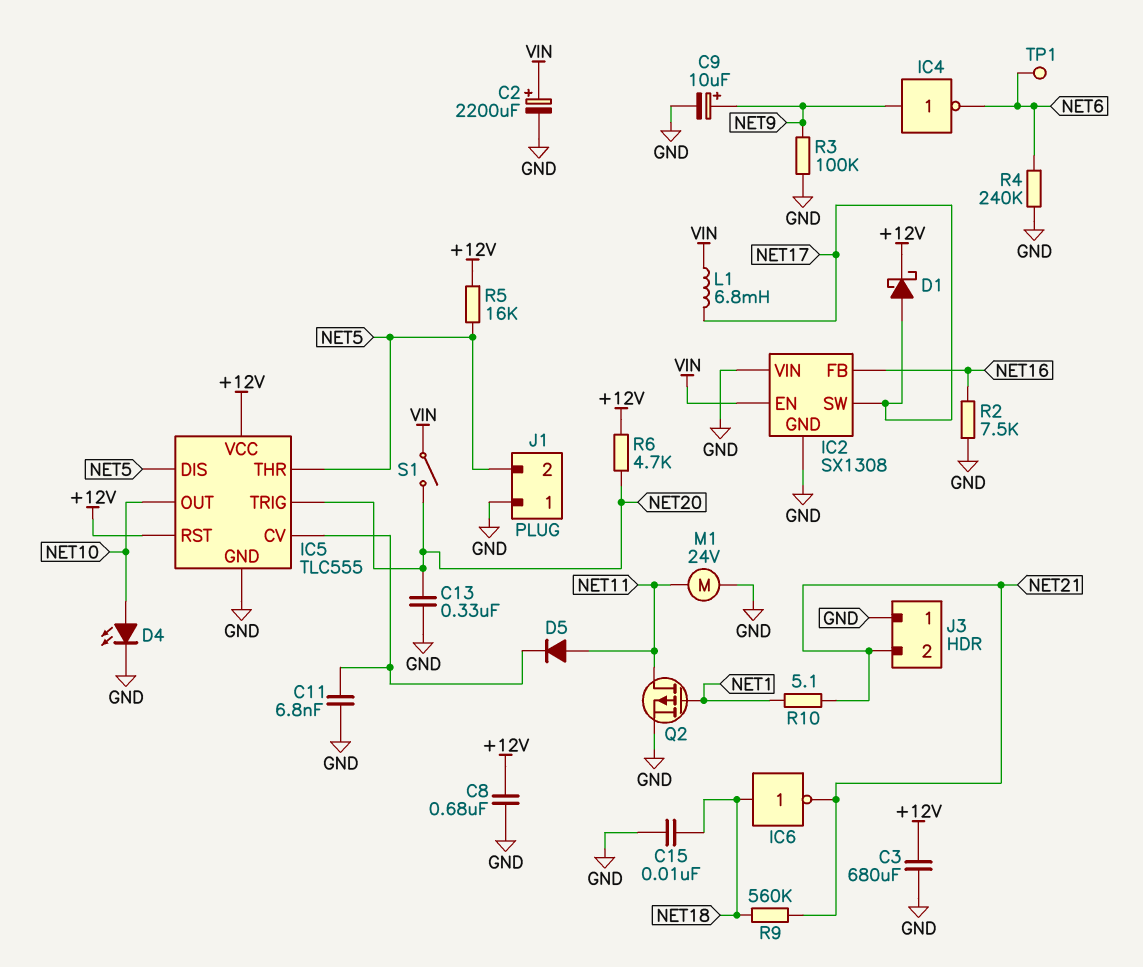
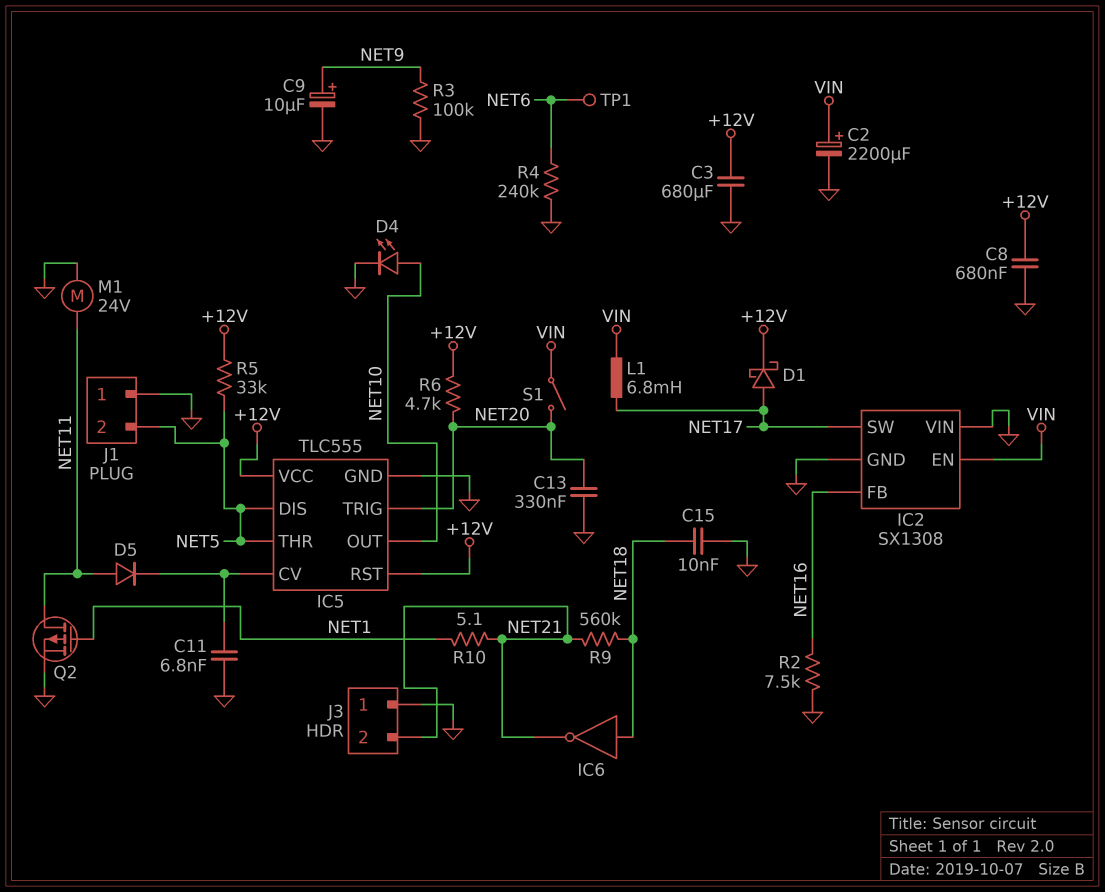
IC4: NOT (in NET9, out NET6) -> none
R5: 16k (+12V, NET5) -> 33k (+12V, NET5)

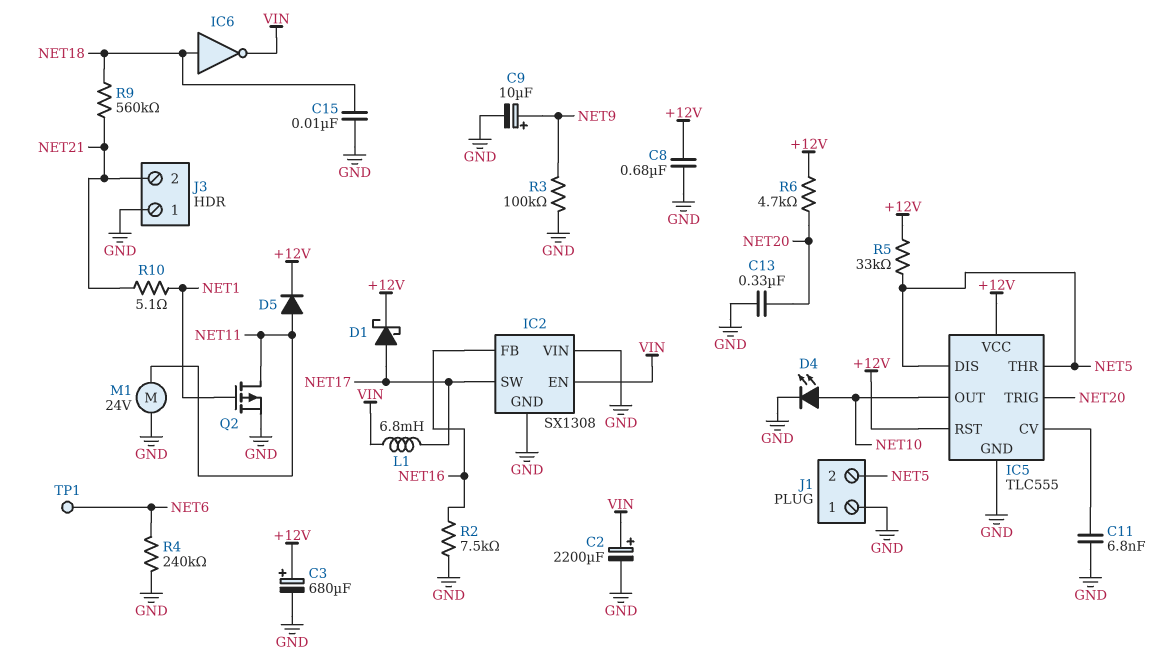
C3: 680uF (+12V, GND) -> 680uF (plus +12V, minus GND)
D5: diode (A NET11, K IC5/CV) -> diode (A NET11, K +12V)
IC6: NOT (in NET18, out NET21) -> NOT (in NET18, out VIN)
S1: switch (NET20, VIN) -> none

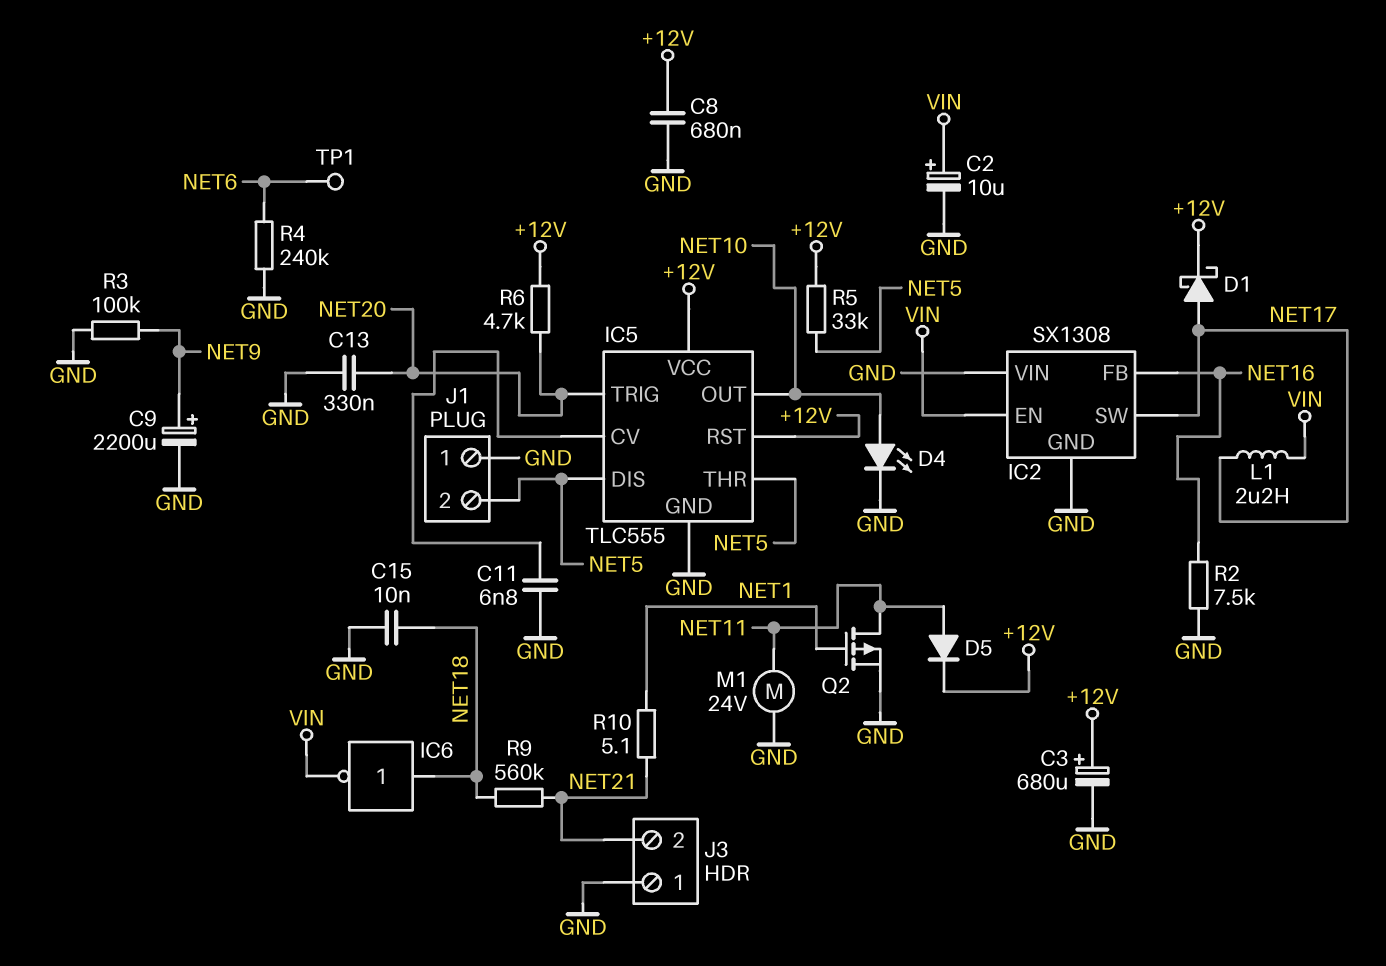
C2: 2200uF (plus VIN, minus GND) -> 10uF (plus VIN, minus GND)
C9: 10uF (plus NET9, minus GND) -> 2200uF (plus NET9, minus GND)
L1: 6.8mH (NET17, VIN) -> 2.2uH (NET17, VIN)

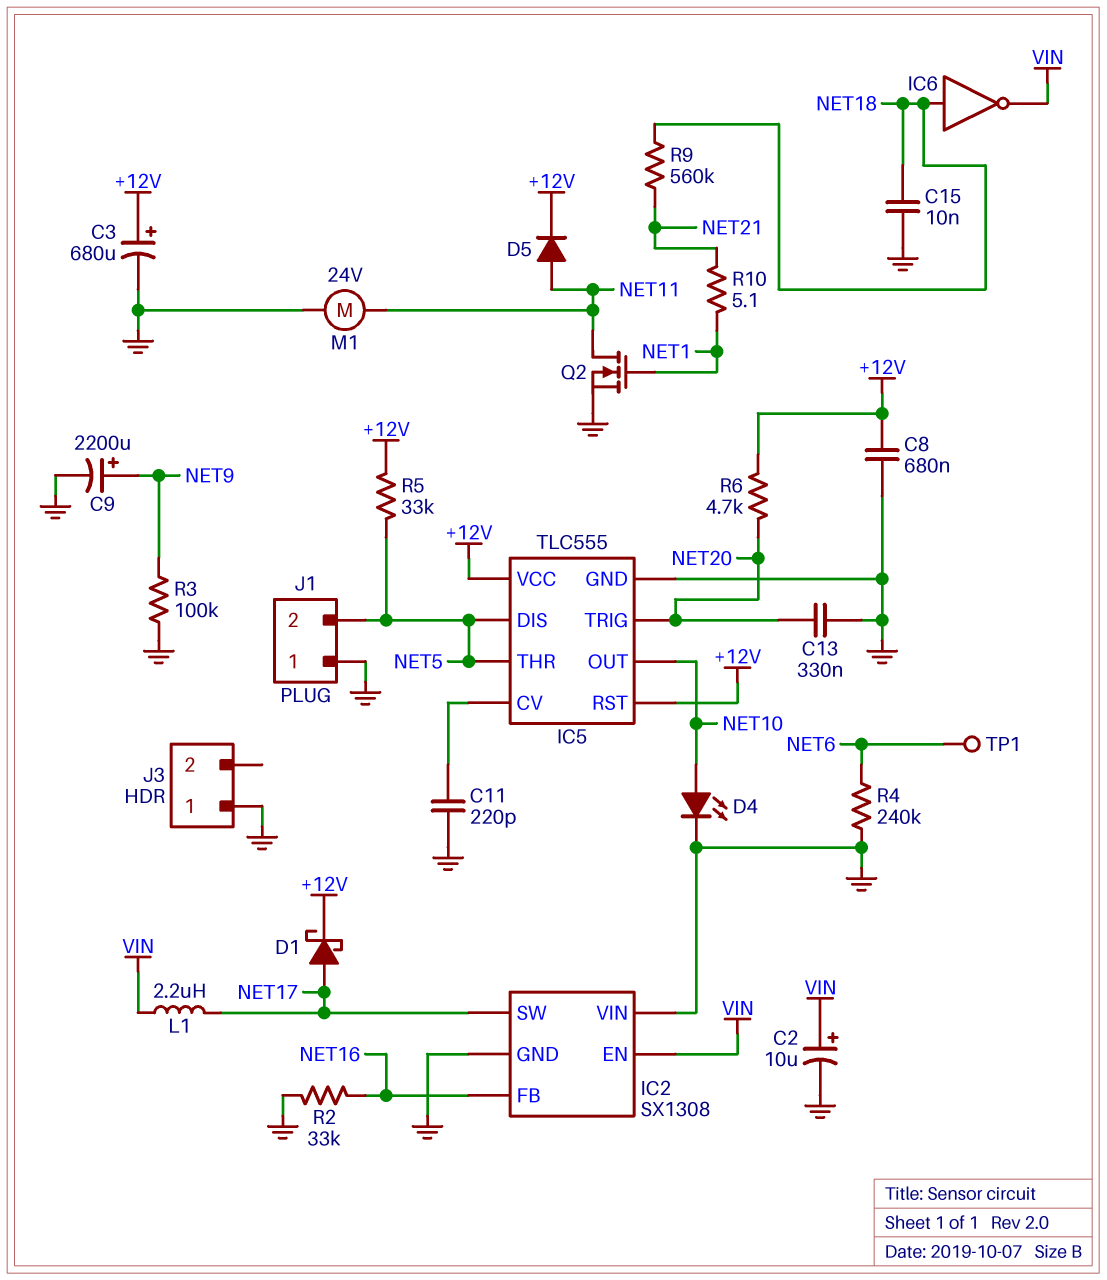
C11: 6.8nF (GND, IC5/CV) -> 220pF (GND, IC5/CV)
J3 pin 2: NET21 -> none
Q2: PMOS (G NET1, D NET11, S GND) -> NMOS (G NET1, D NET11, S GND)
R2: 7.5k (GND, NET16) -> 33k (GND, NET16)

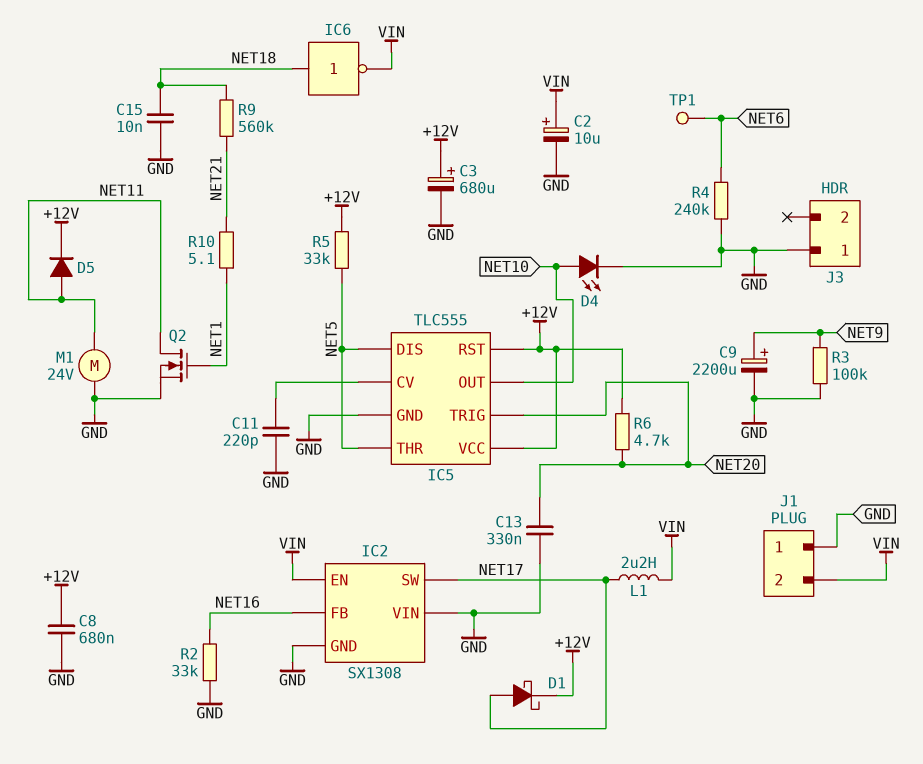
J1 pin 2: NET5 -> VIN

